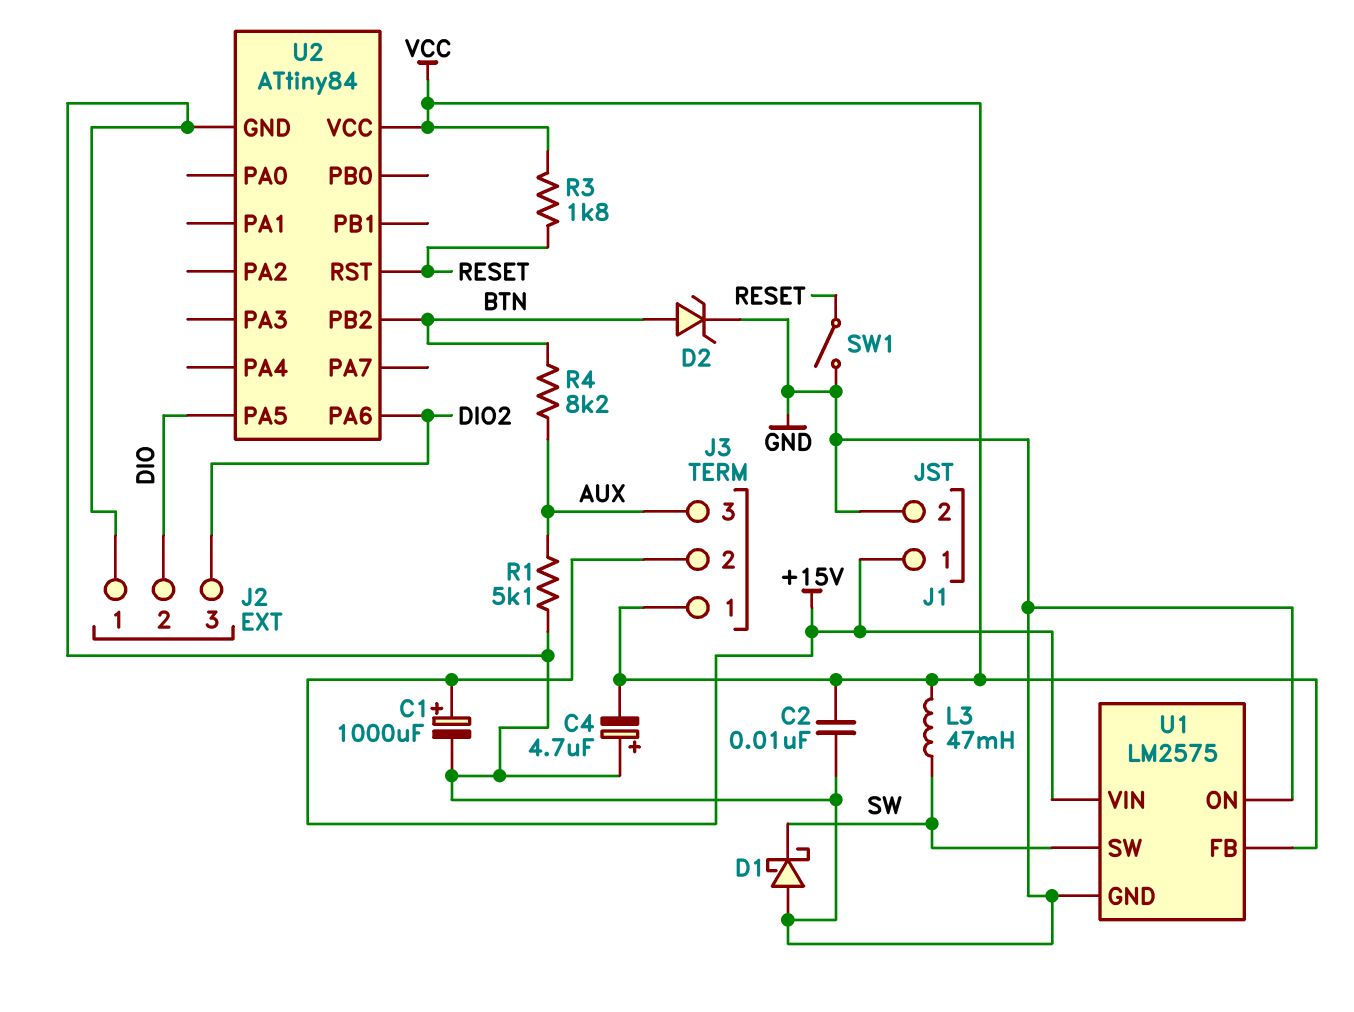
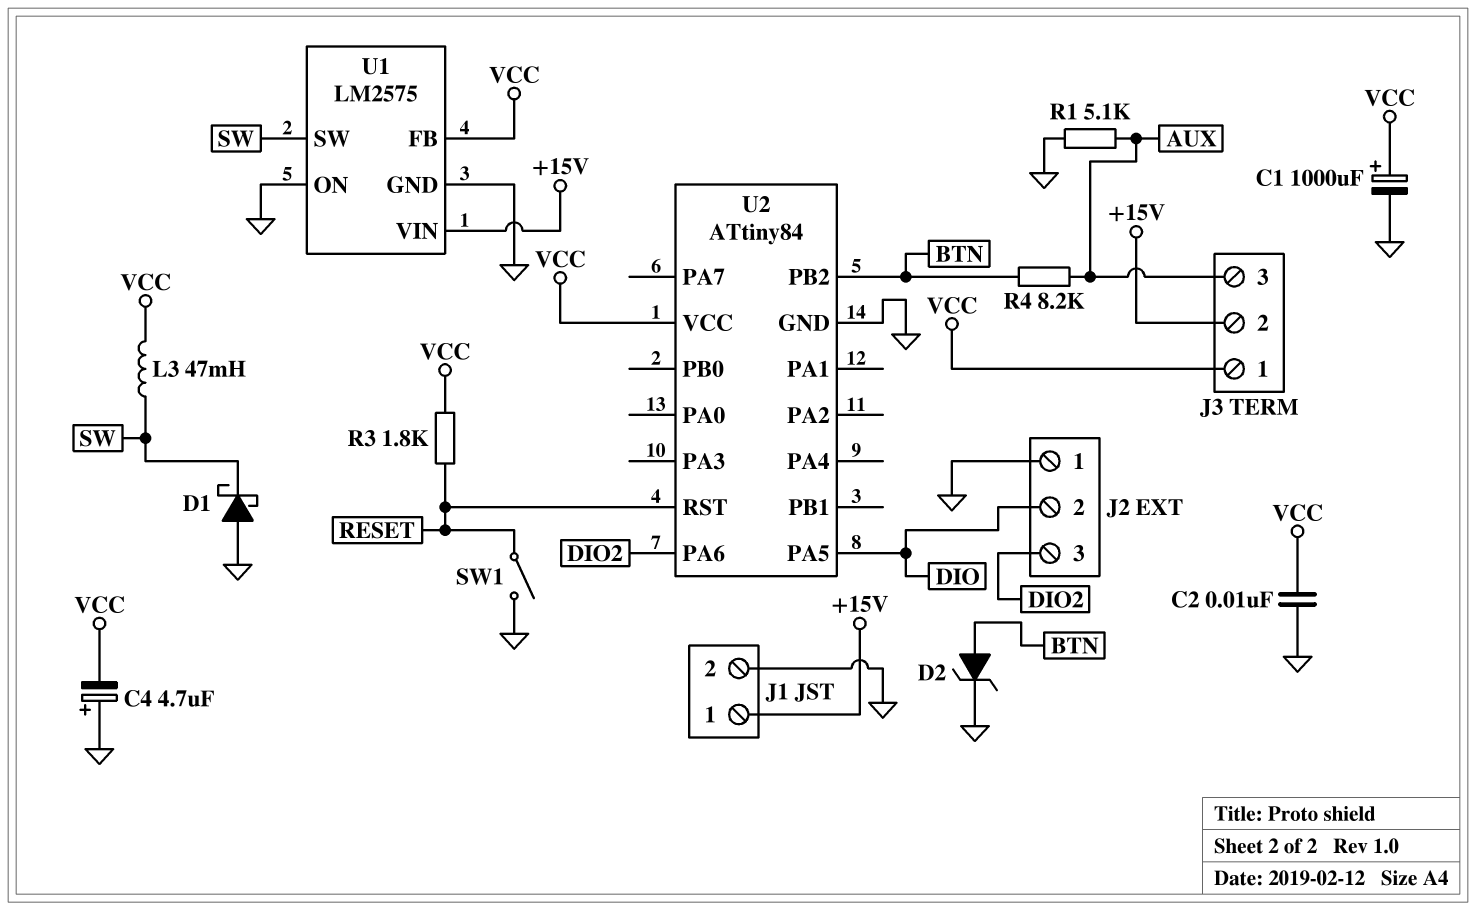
C1: 1000uF (plus +15V, minus GND) -> 1000uF (plus VCC, minus GND)

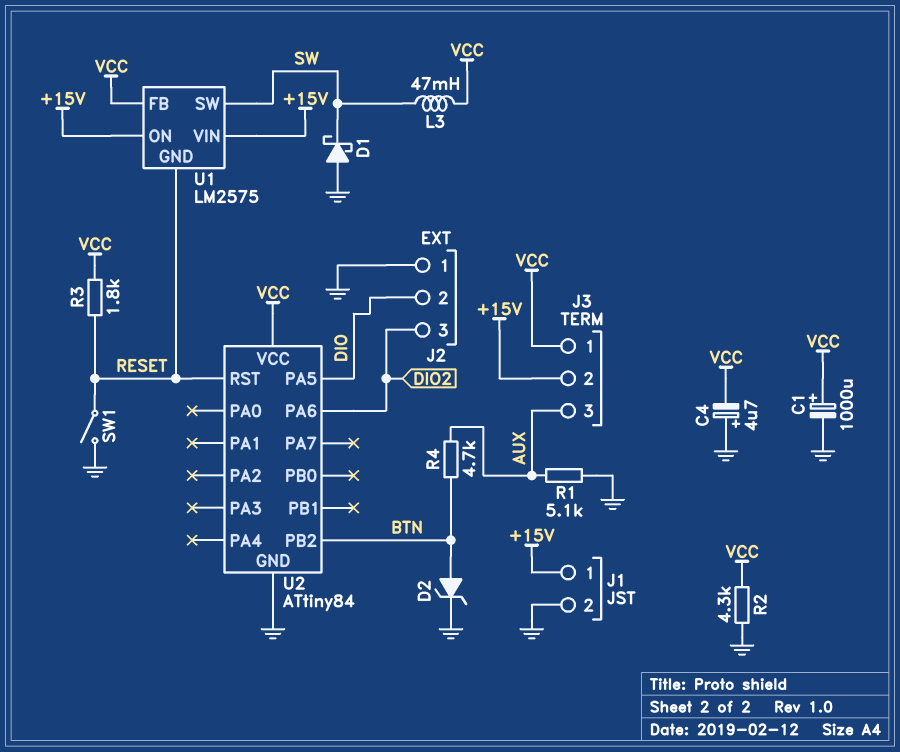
C2: 10nF (GND, VCC) -> none
R2: none -> 4.3k (GND, VCC)
R4: 8.2k (AUX, BTN) -> 4.7k (AUX, BTN)
U1 pin GND: GND -> RESET
U1 pin ON: GND -> +15V

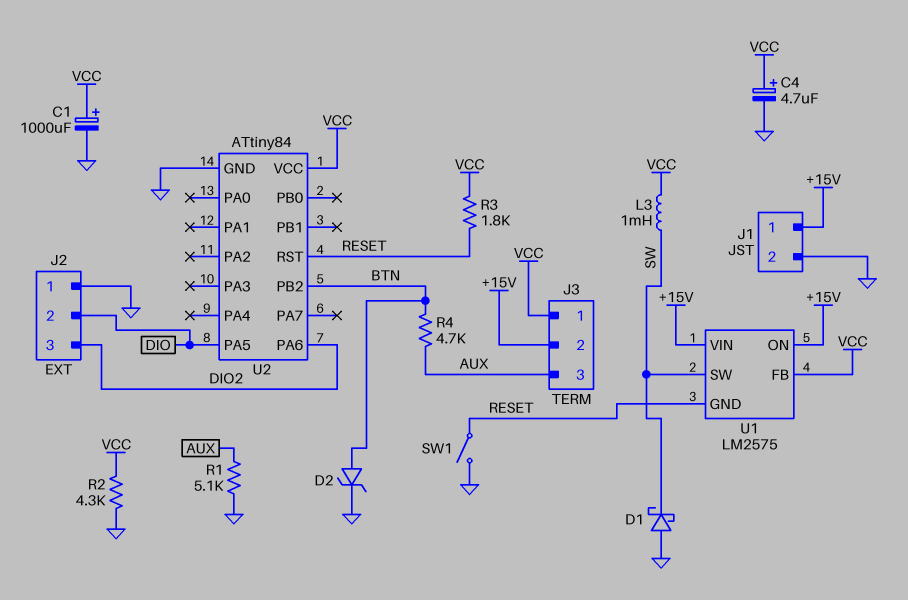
C4: 4.7uF (plus GND, minus VCC) -> 4.7uF (plus VCC, minus GND)
L3: 47mH (SW, VCC) -> 1mH (SW, VCC)

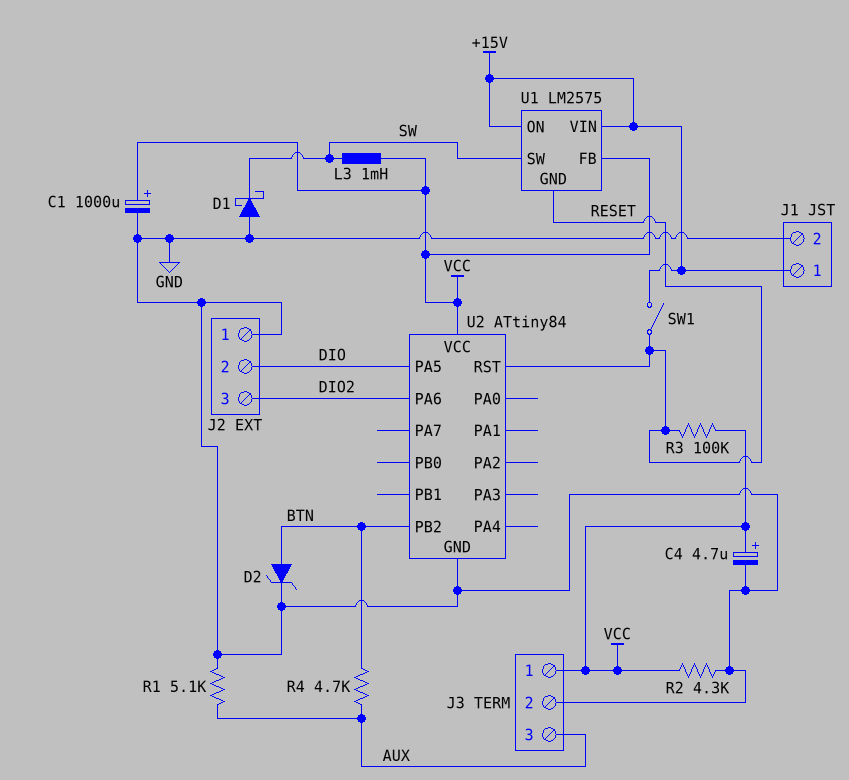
J3 pin 2: +15V -> GND
R3: 1.8k (RESET, VCC) -> 100k (RESET, VCC)
SW1: switch (GND, RESET) -> switch (+15V, RESET)

